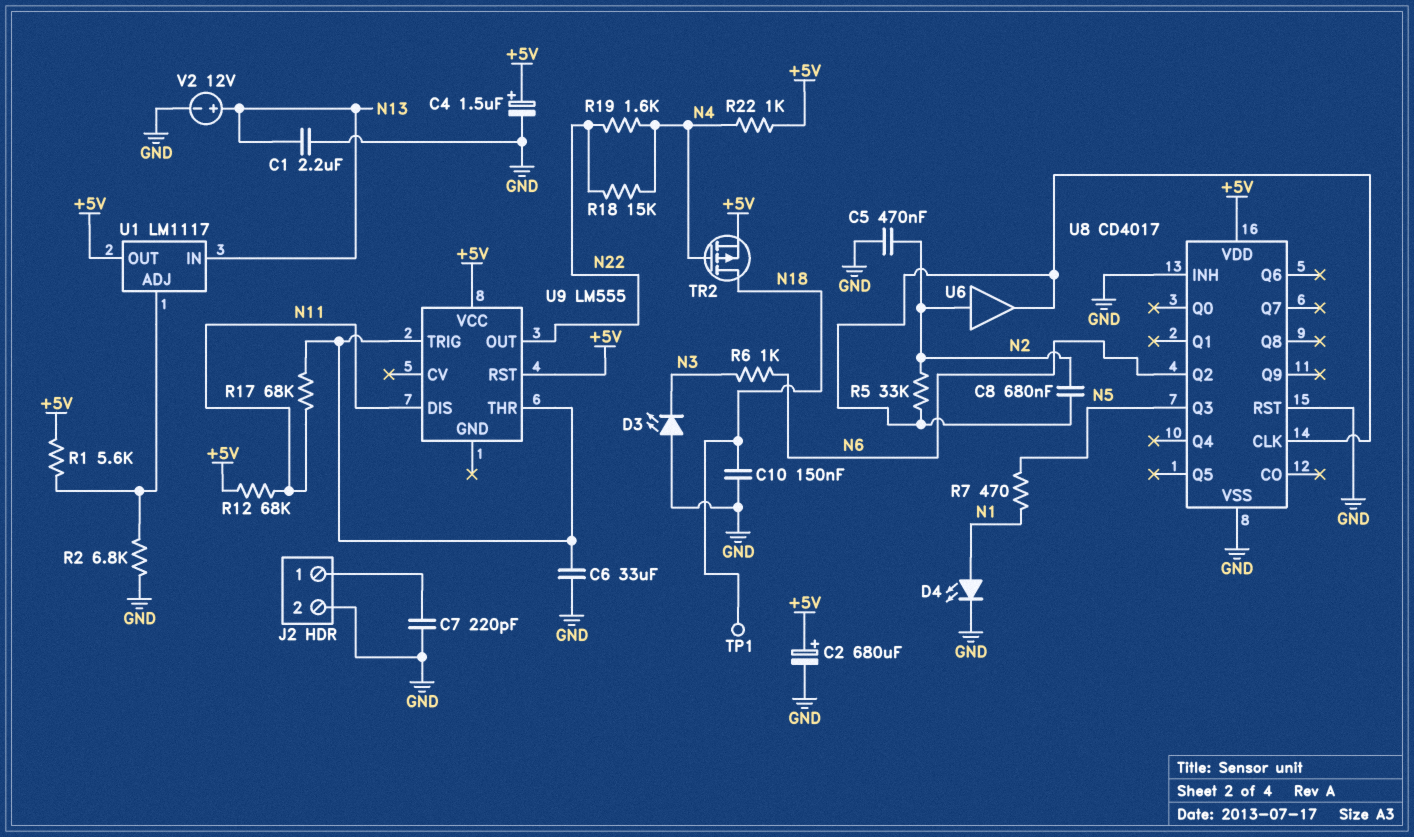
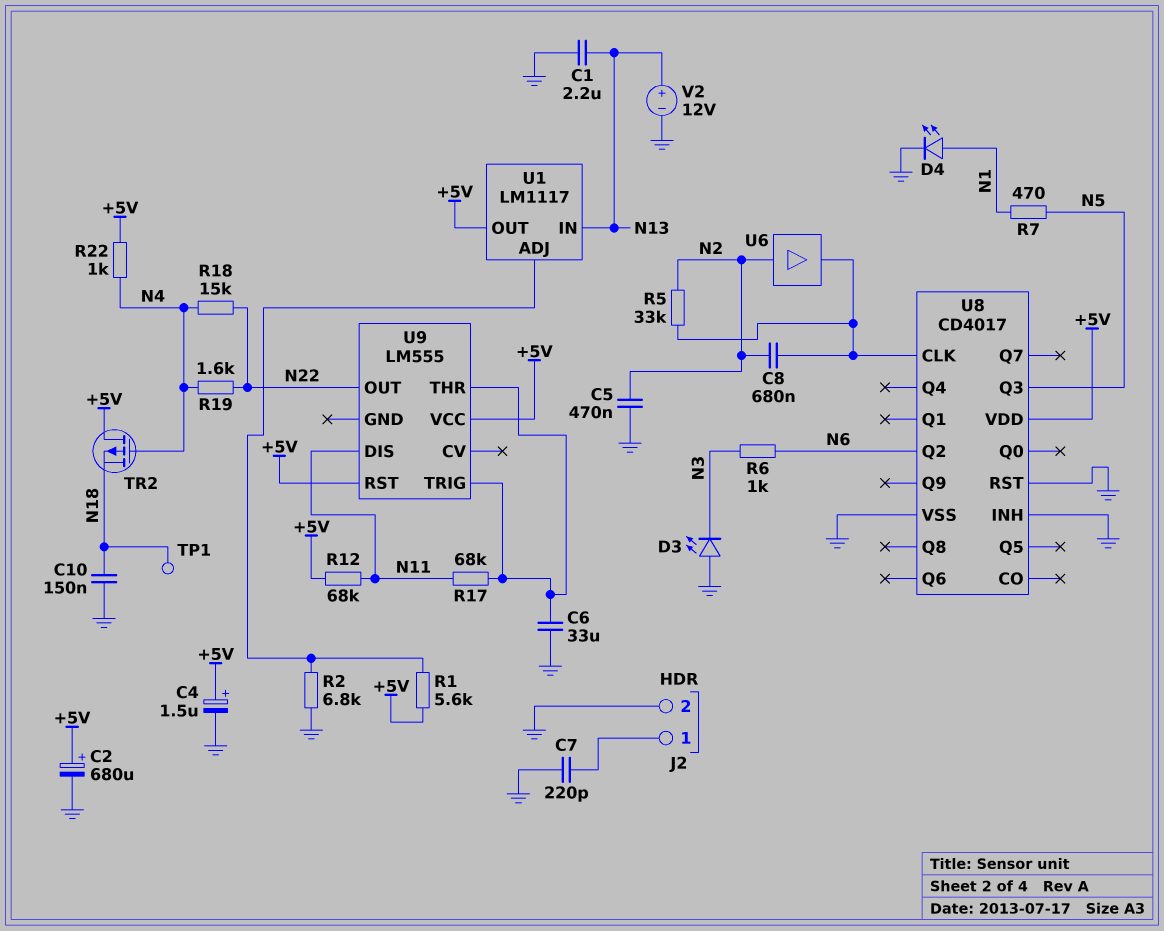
TR2: PMOS (G N4, D N18, S +5V) -> PMOS (G N4, D +5V, S N18)

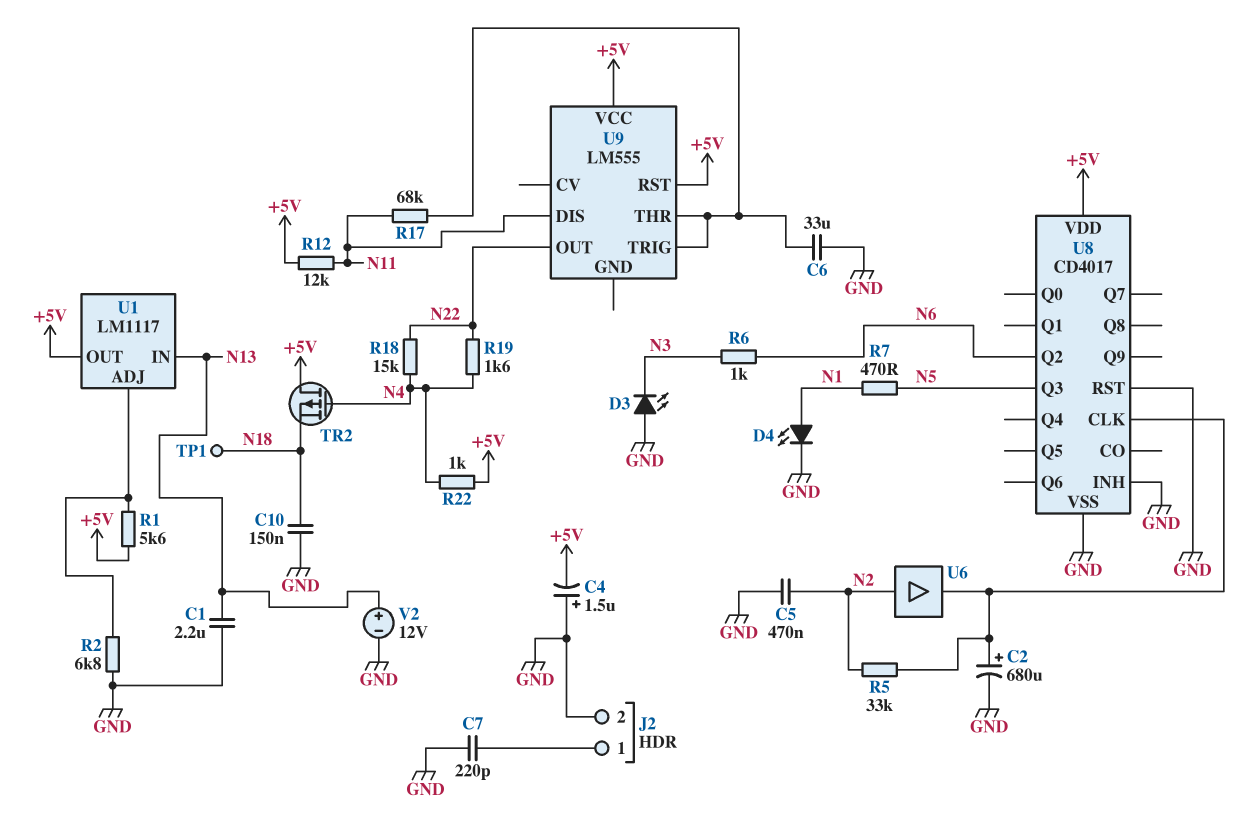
C2: 680uF (plus +5V, minus GND) -> 680uF (plus U8/CLK, minus GND)
C4: 1.5uF (plus +5V, minus GND) -> 1.5uF (plus GND, minus +5V)
C8: 680nF (N2, U8/CLK) -> none
R12: 68k (+5V, N11) -> 12k (+5V, N11)

